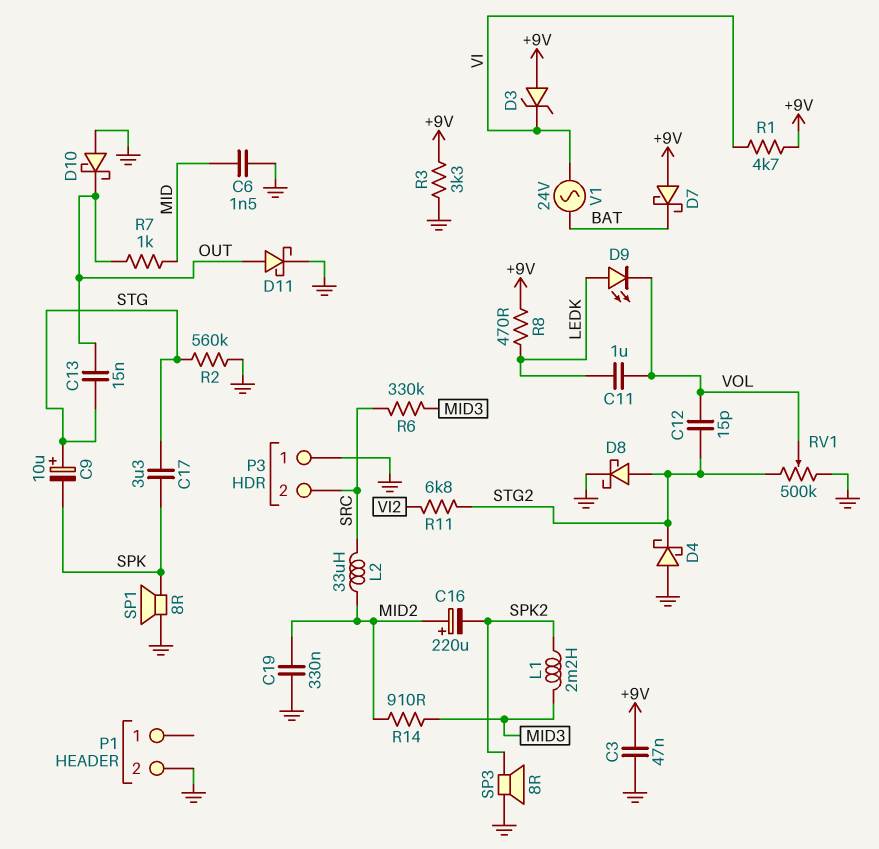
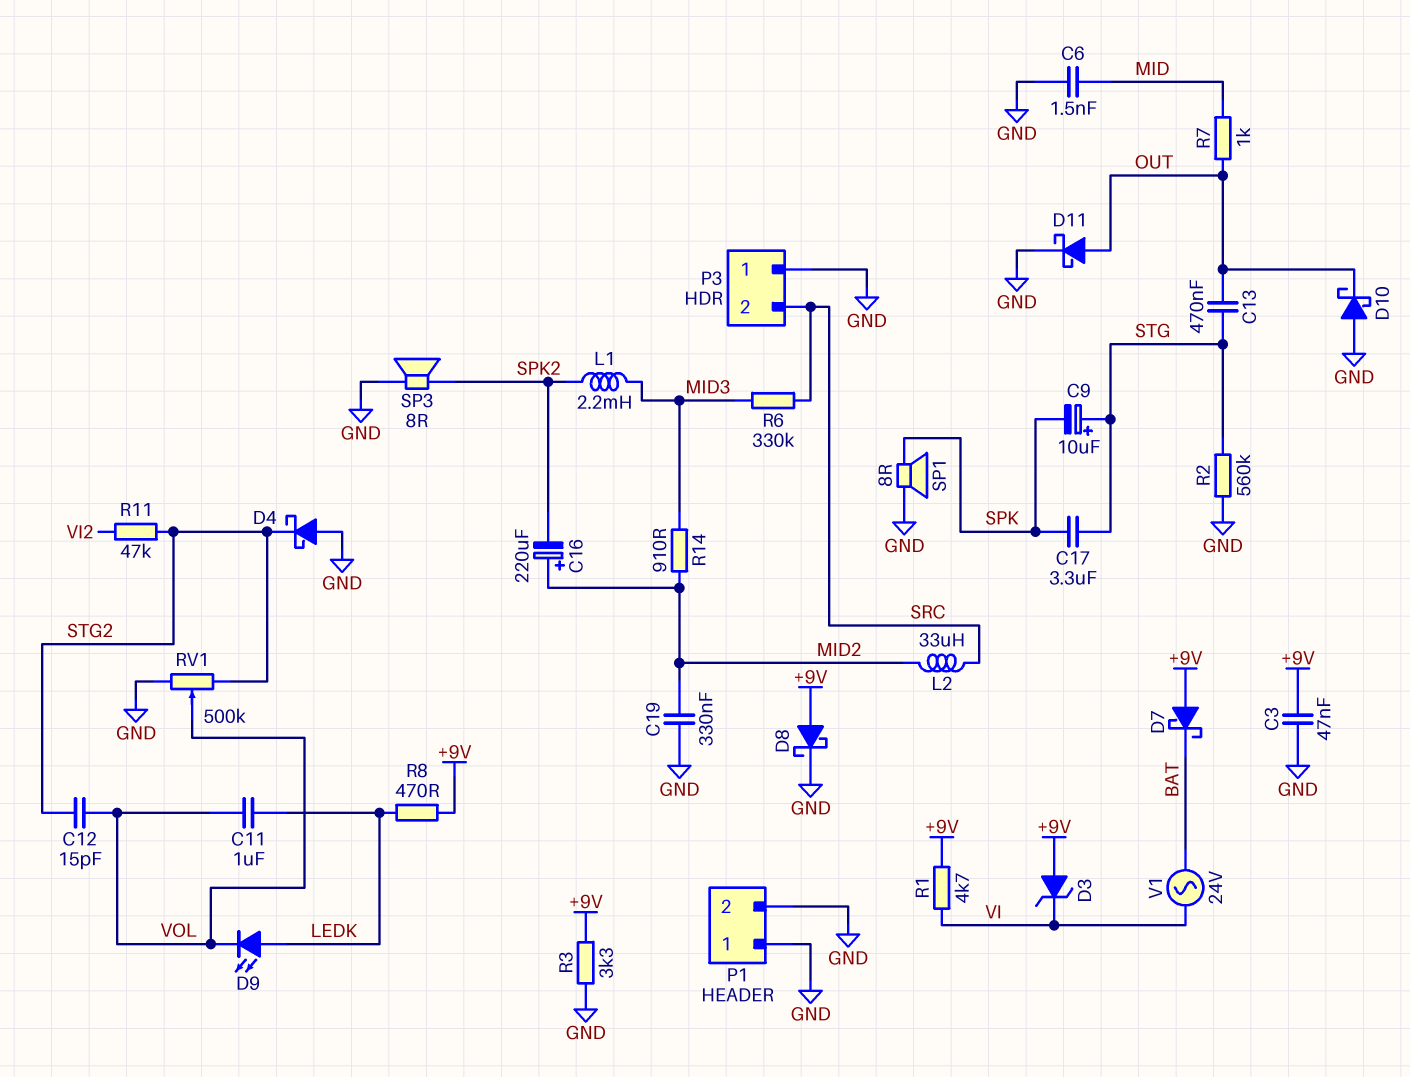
C13: 15nF (OUT, STG) -> 470nF (OUT, STG)
D8: schottky (A STG2, K GND) -> schottky (A +9V, K GND)
P1 pin 1: none -> GND
R11: 6.8k (STG2, VI2) -> 47k (STG2, VI2)

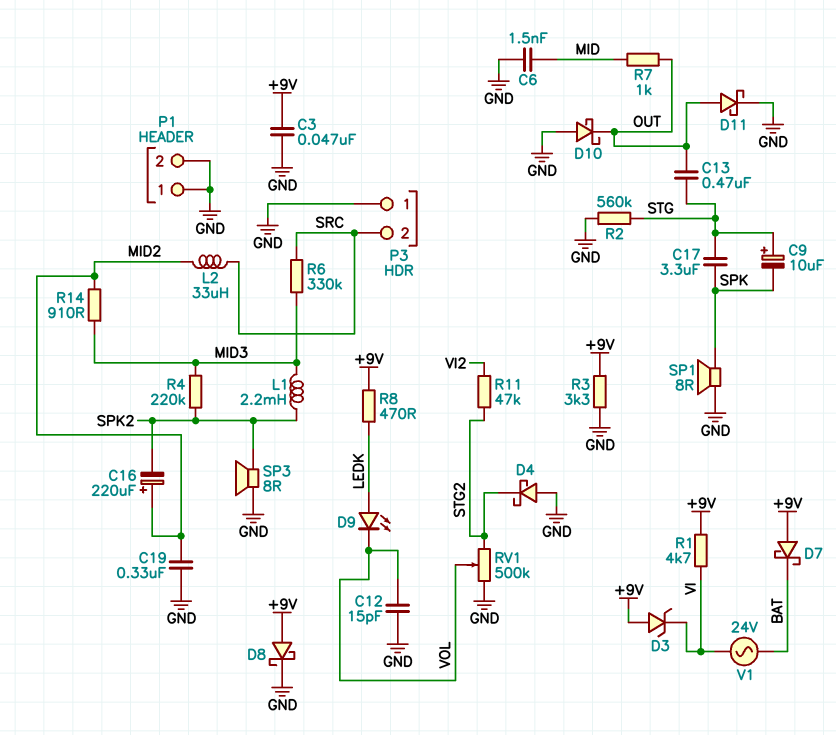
C11: 1uF (LEDK, VOL) -> none
C12: 15pF (STG2, VOL) -> 15pF (GND, VOL)
R4: none -> 220k (MID3, SPK2)

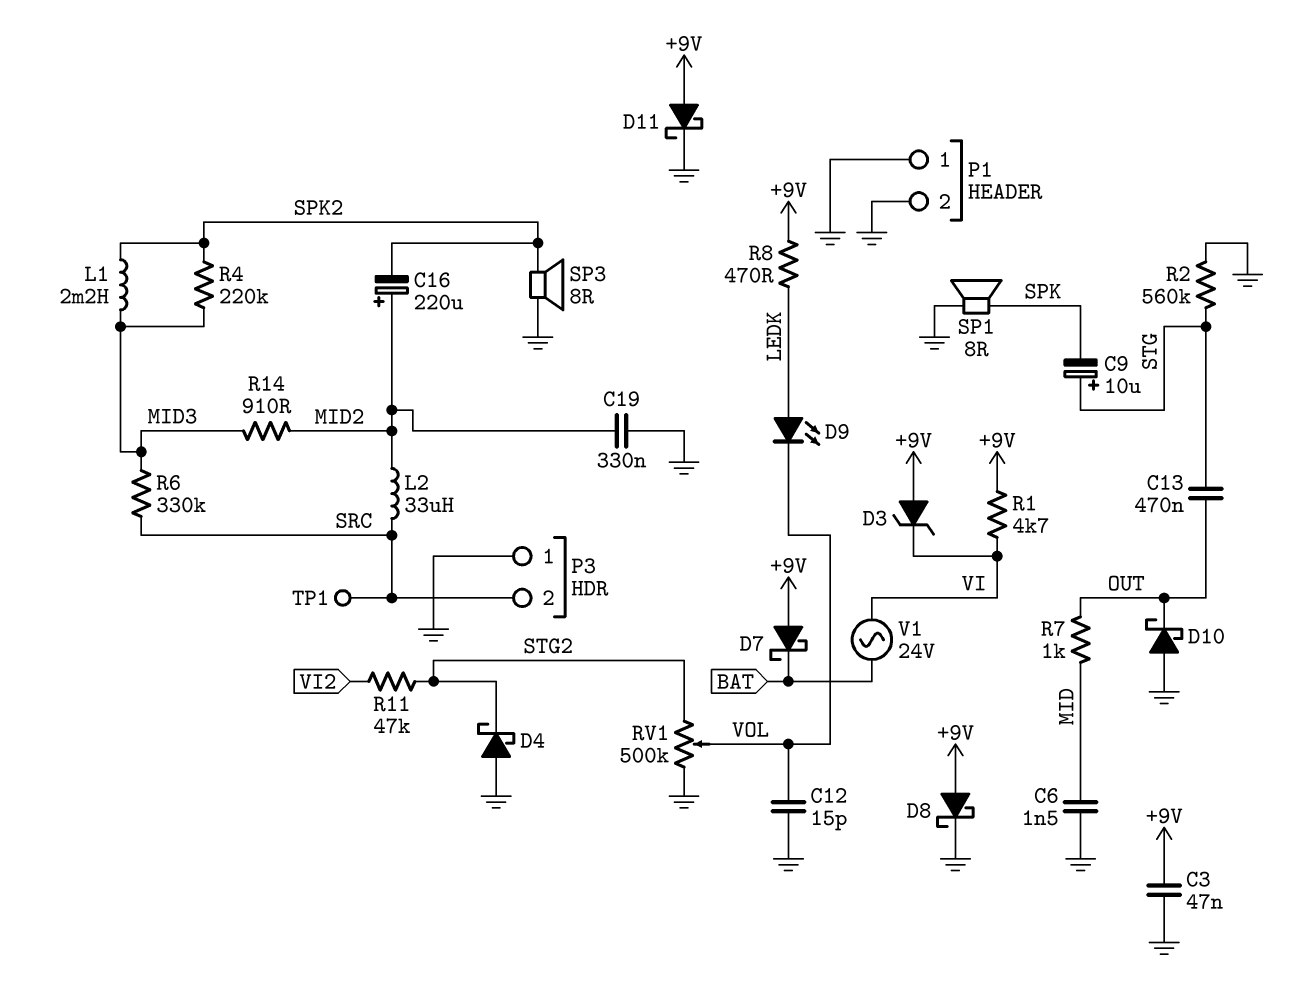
C17: 3.3uF (SPK, STG) -> none
D11: schottky (A OUT, K GND) -> schottky (A +9V, K GND)
R3: 3.3k (+9V, GND) -> none
TP1: none -> test point (SRC)

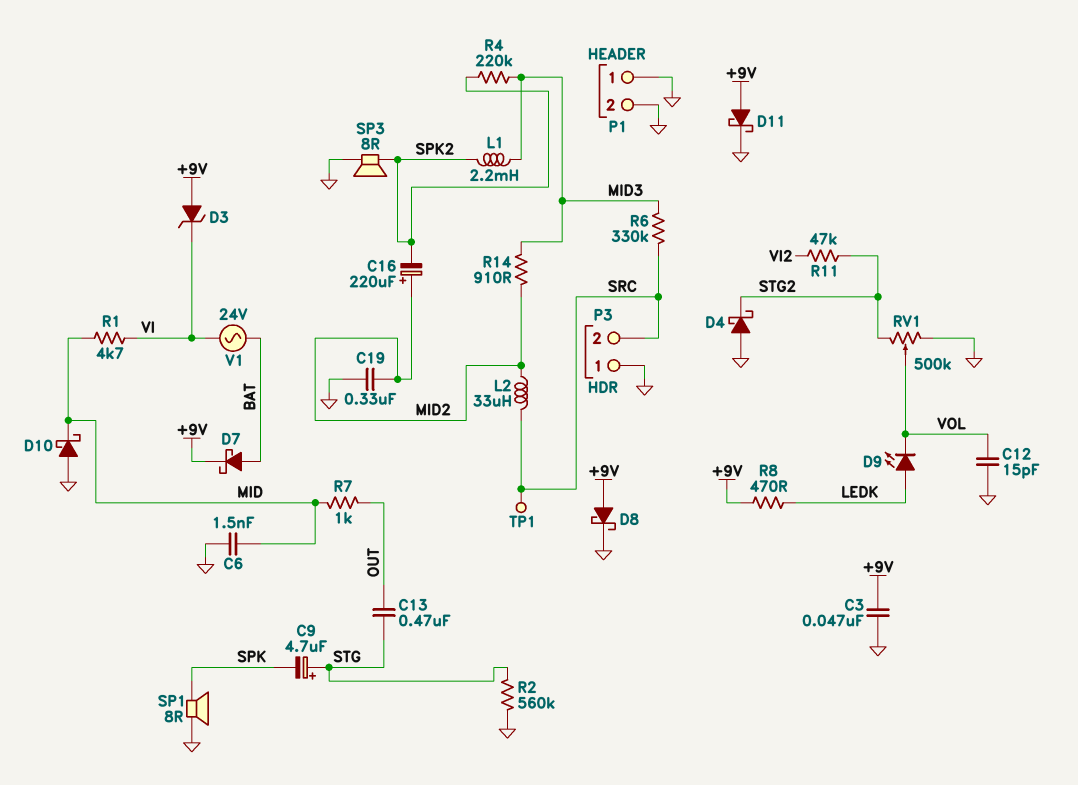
C9: 10uF (plus STG, minus SPK) -> 4.7uF (plus STG, minus SPK)
D7: schottky (A +9V, K BAT) -> schottky (A BAT, K +9V)
D10: schottky (A GND, K OUT) -> schottky (A GND, K MID)
R1: 4.7k (+9V, VI) -> 4.7k (MID, VI)

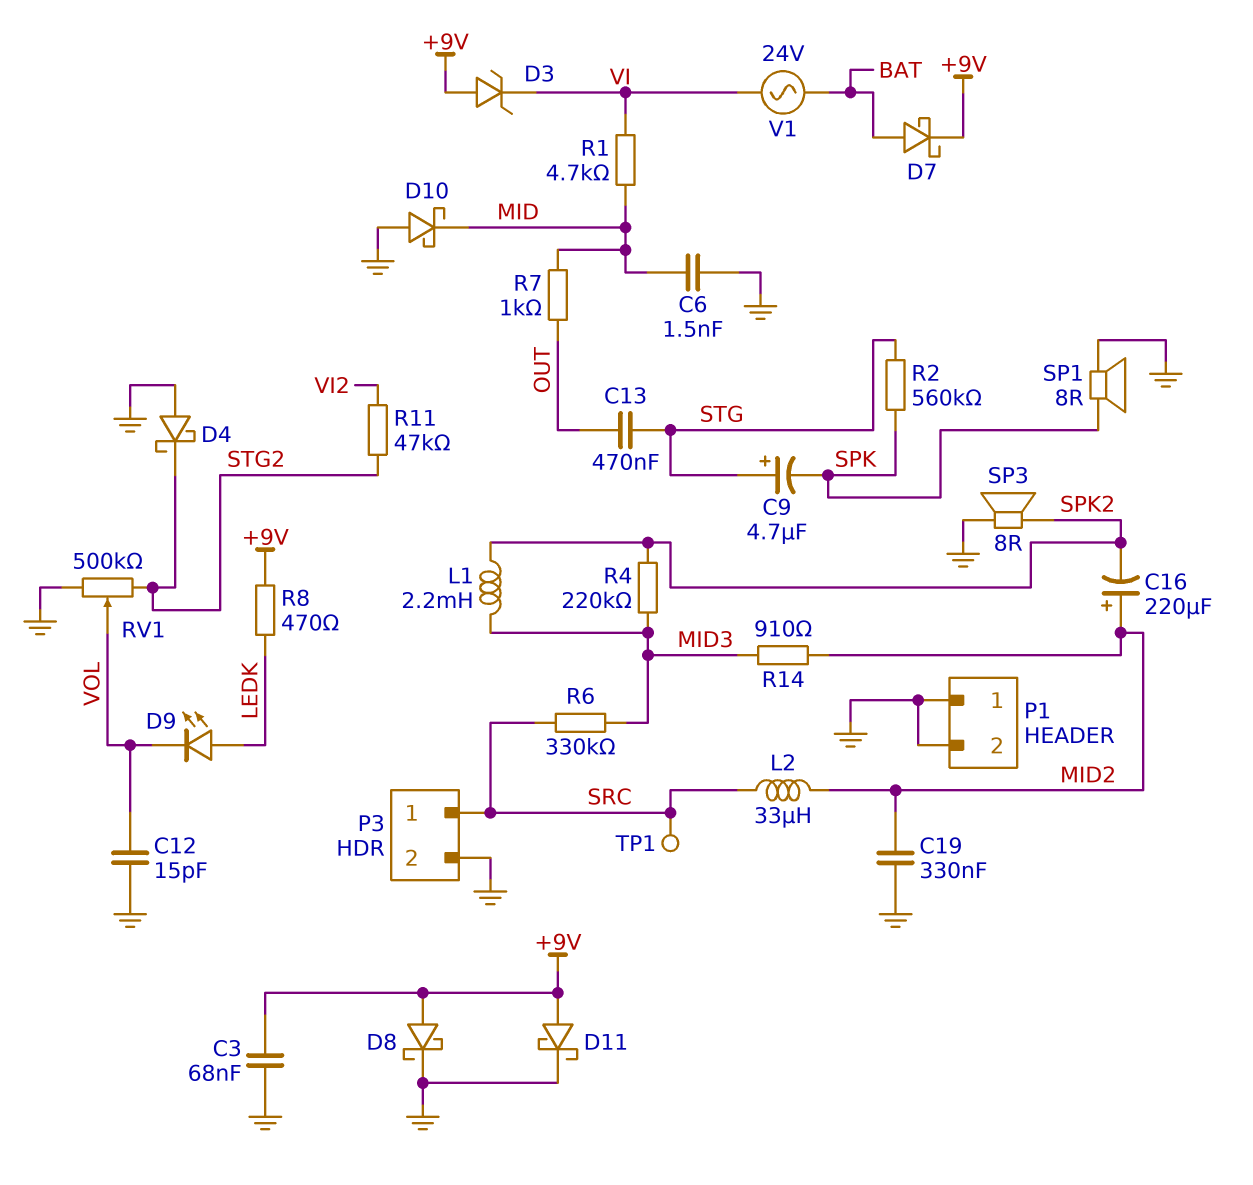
C3: 47nF (+9V, GND) -> 68nF (+9V, GND)
P3 pin 1: GND -> SRC
P3 pin 2: SRC -> GND
R2: 560k (GND, STG) -> 560k (SPK, STG)

